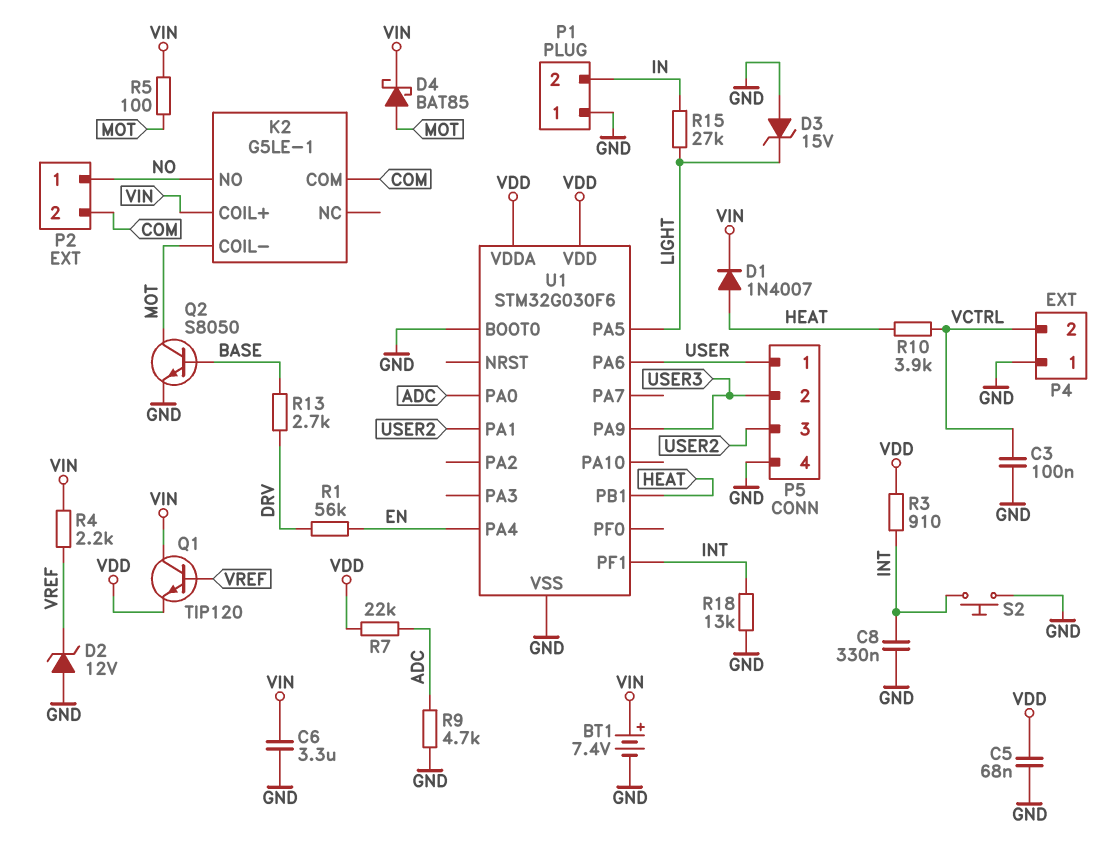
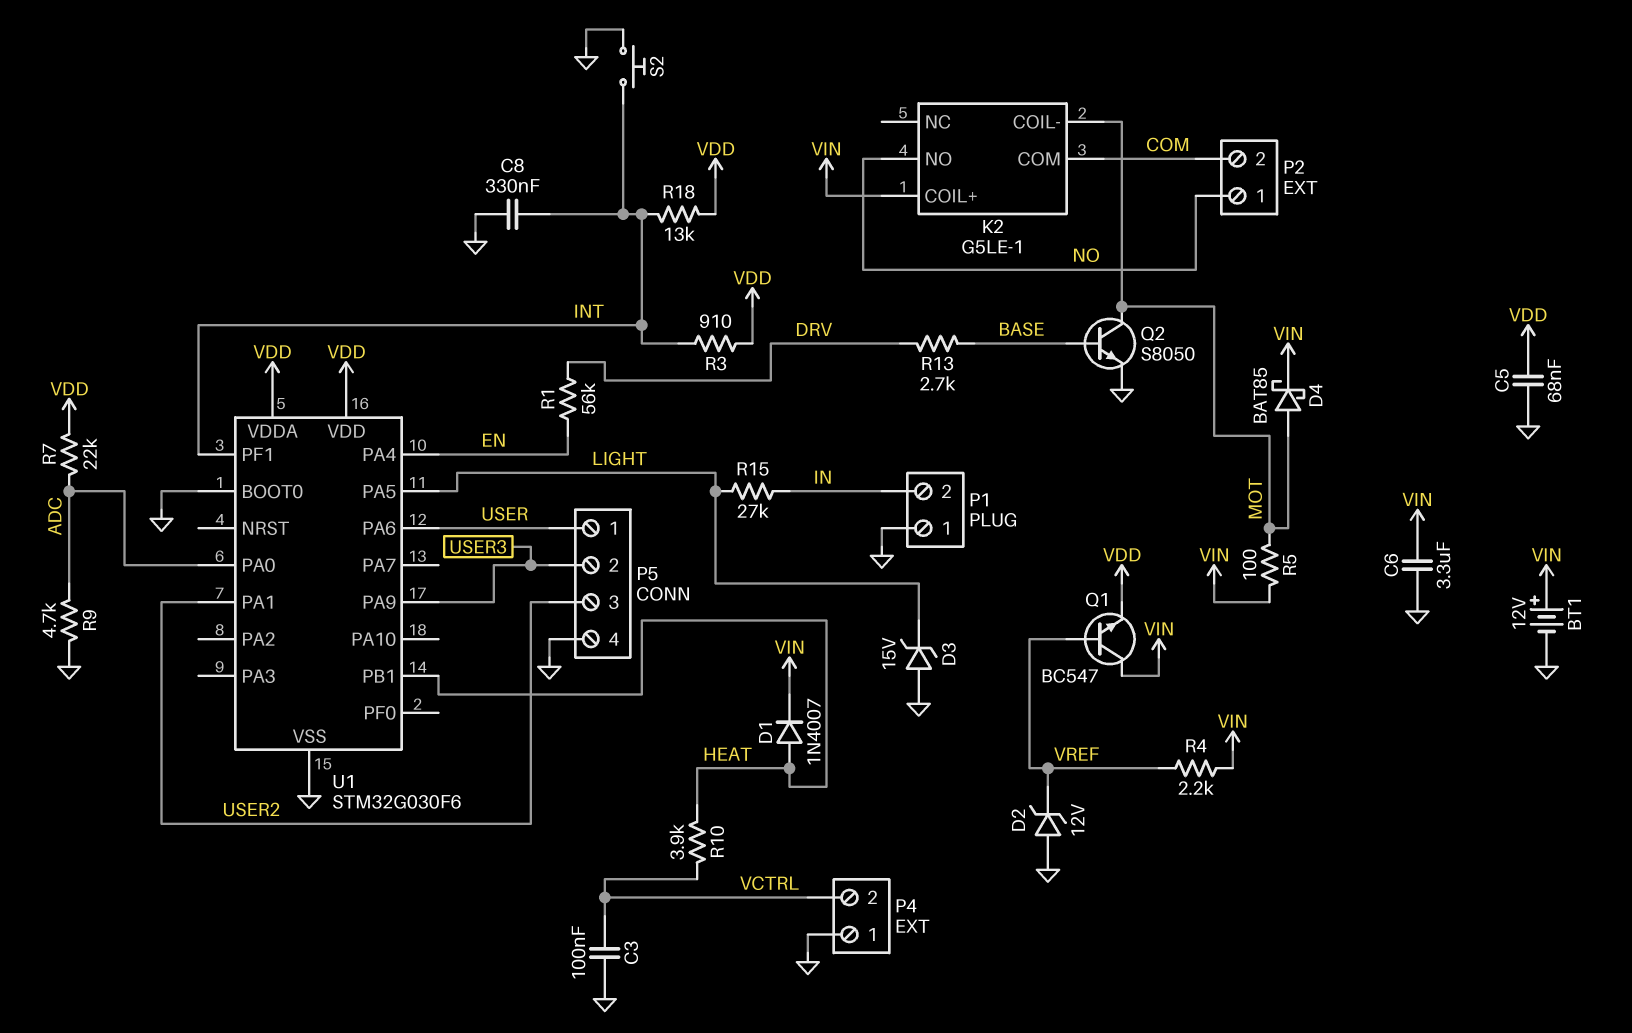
BT1: 7.4V (plus VIN, minus GND) -> 12V (plus VIN, minus GND)
Q1: NPN TIP120 (B VREF, C VIN, E VDD) -> NPN BC547 (B VREF, C VIN, E VDD)
R18: 13k (GND, INT) -> 13k (INT, VDD)

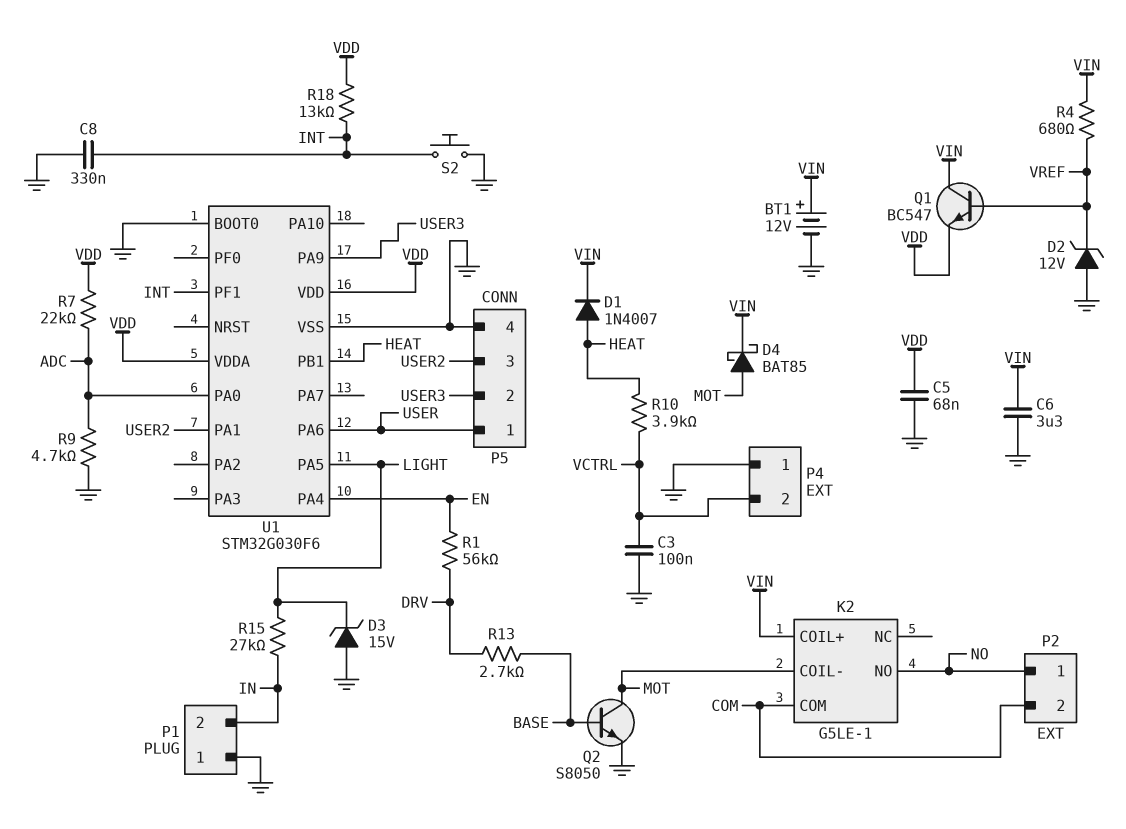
R3: 910 (INT, VDD) -> none
R4: 2.2k (VIN, VREF) -> 680 (VIN, VREF)
R5: 100 (MOT, VIN) -> none

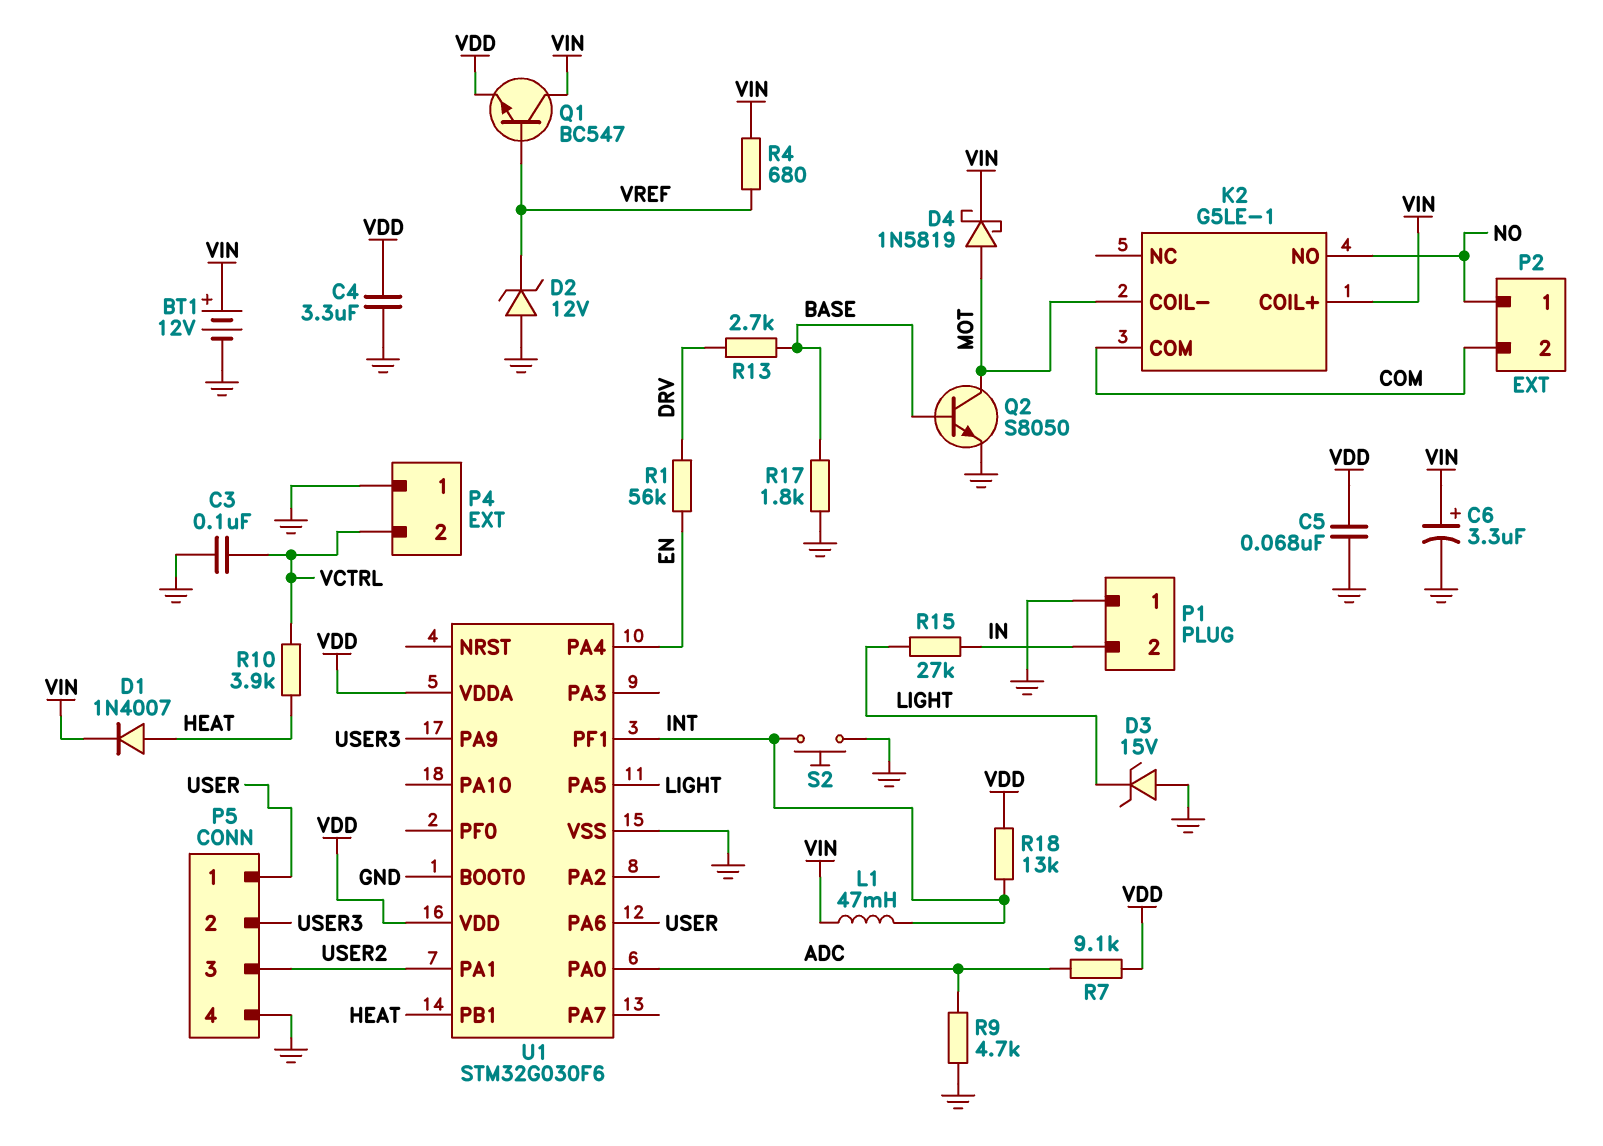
C4: none -> 3.3uF (GND, VDD)
C6: 3.3uF (GND, VIN) -> 3.3uF (plus VIN, minus GND)
C8: 330nF (GND, INT) -> none
D4: schottky BAT85 (A MOT, K VIN) -> schottky 1N5819 (A MOT, K VIN)
L1: none -> 47mH (INT, VIN)
R7: 22k (ADC, VDD) -> 9.1k (ADC, VDD)
R17: none -> 1.8k (BASE, GND)

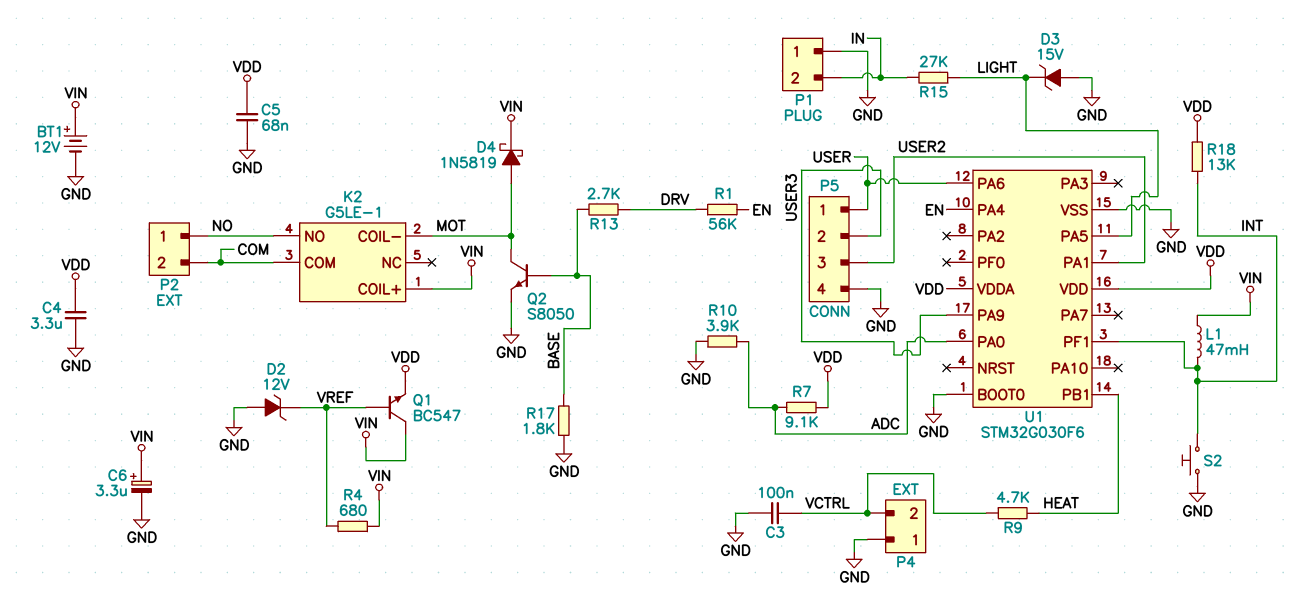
D1: diode 1N4007 (A HEAT, K VIN) -> none
R9: 4.7k (ADC, GND) -> 4.7k (HEAT, VCTRL)
R10: 3.9k (HEAT, VCTRL) -> 3.9k (ADC, GND)

